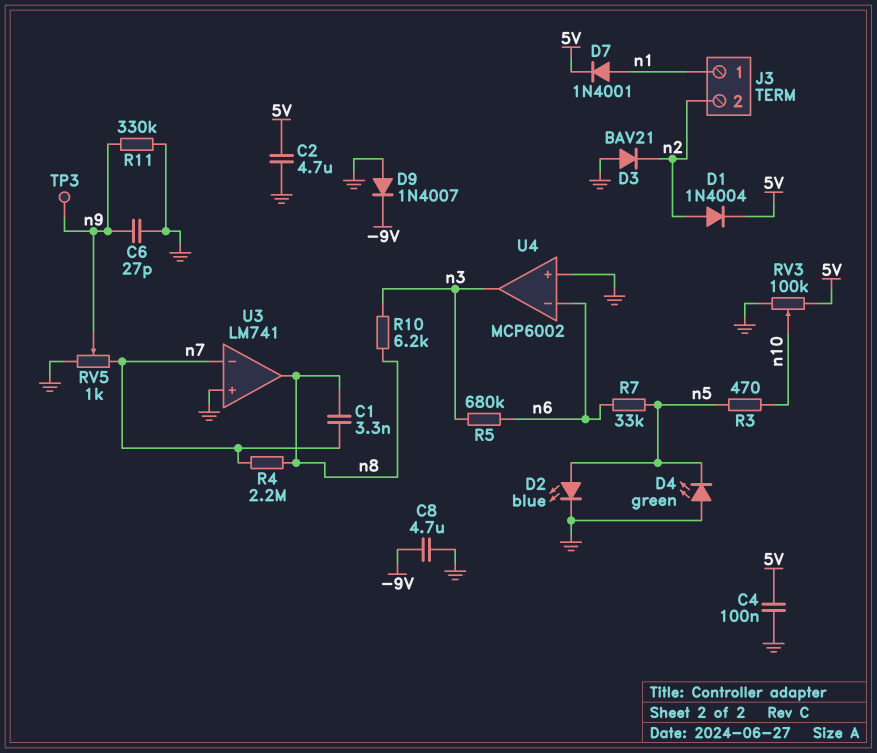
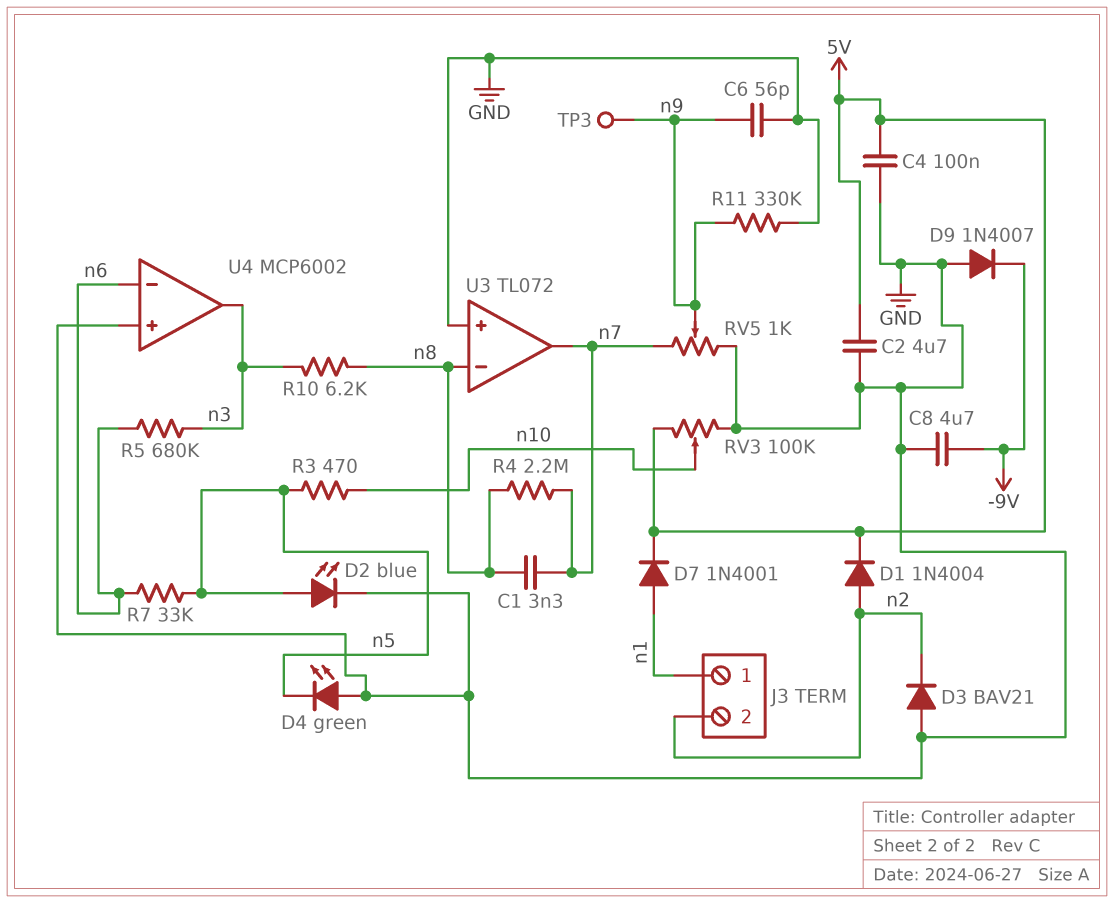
C6: 27pF (GND, n9) -> 56pF (GND, n9)
U3: LM741 -> TL072
U3 pin in-: n7 -> n8
U3 pin out: n8 -> n7

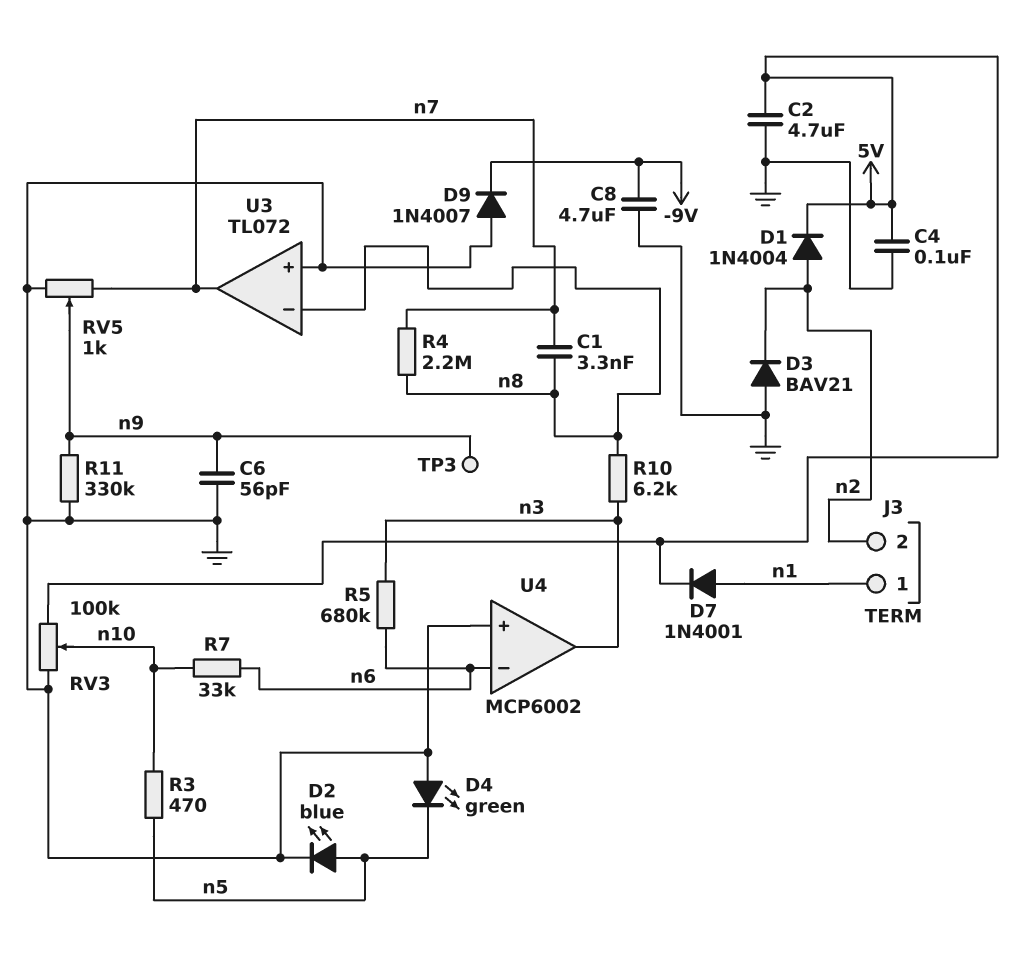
R7: 33k (n5, n6) -> 33k (n6, n10)

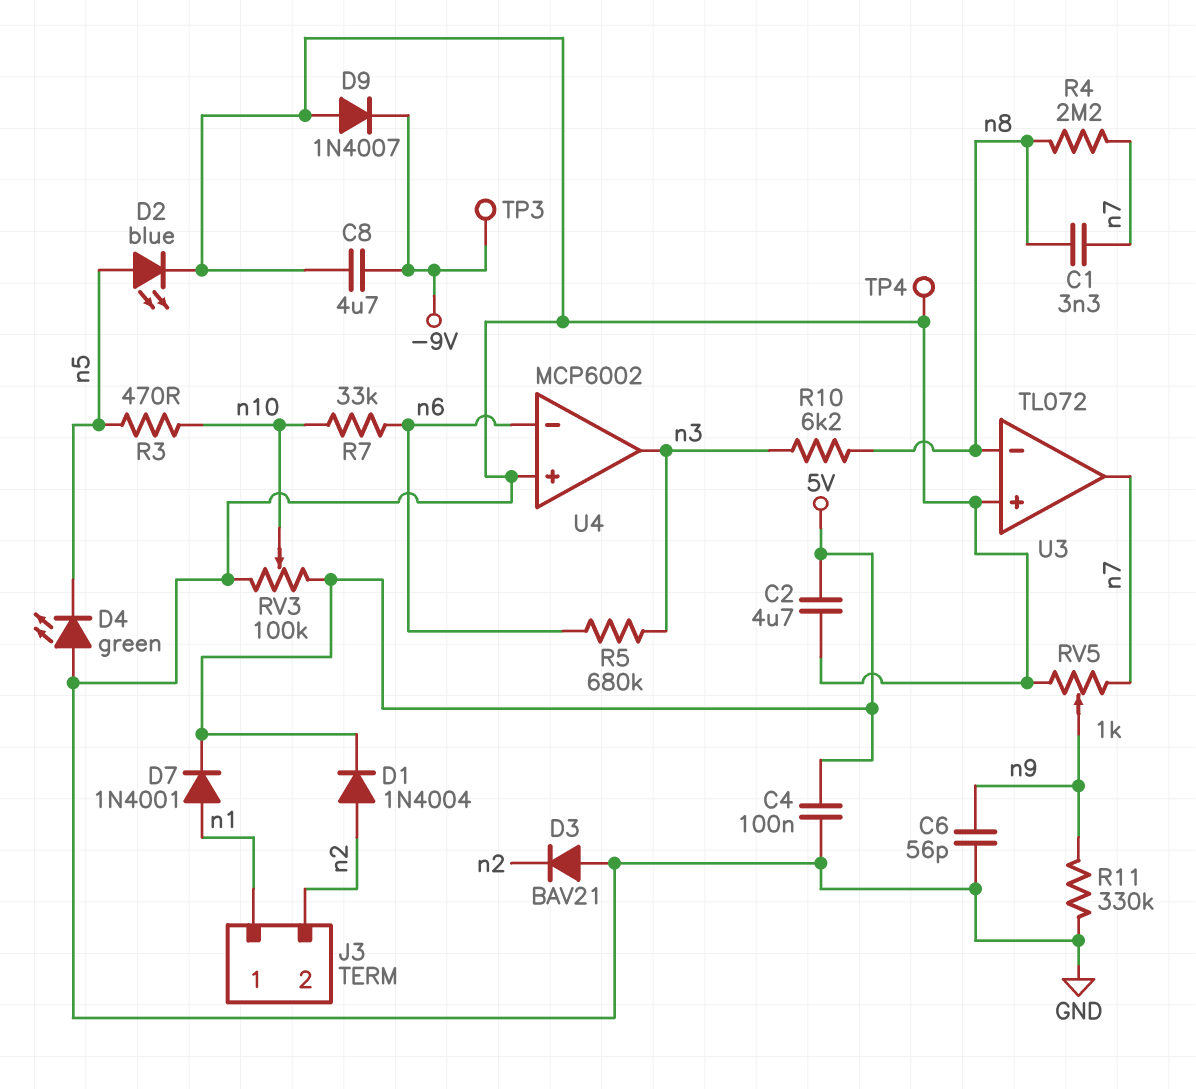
TP3: test point (n9) -> test point (-9V)
TP4: none -> test point (GND)

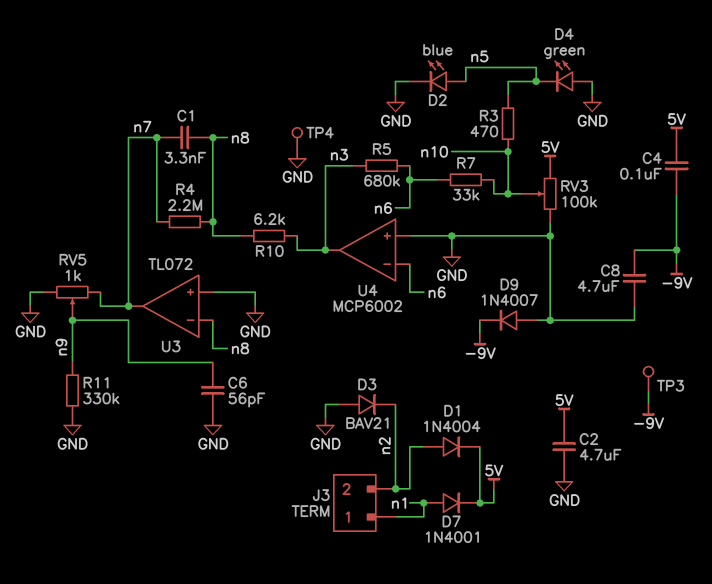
C4: 100nF (5V, GND) -> 100nF (-9V, 5V)

